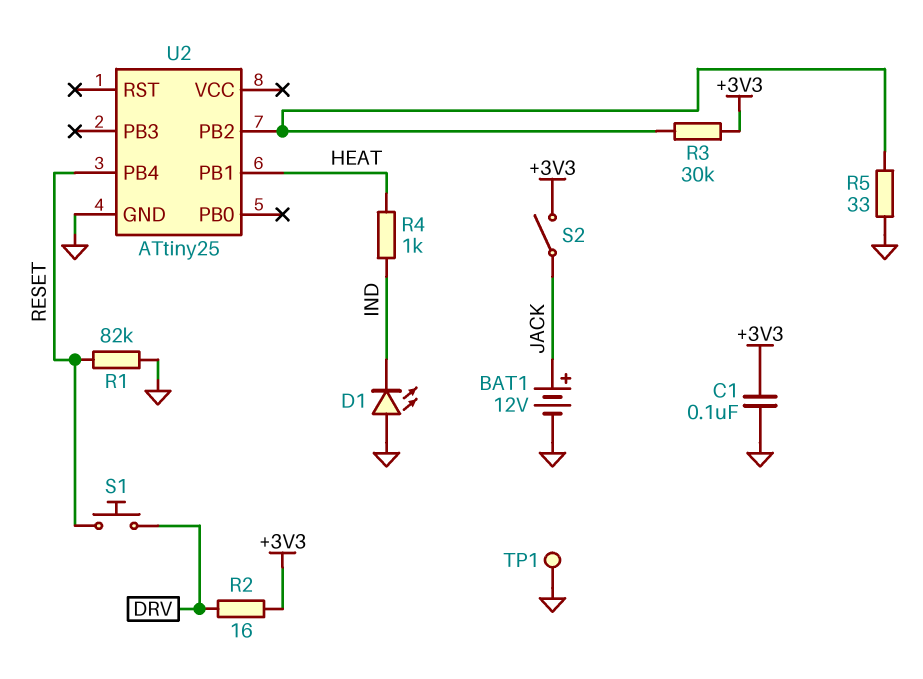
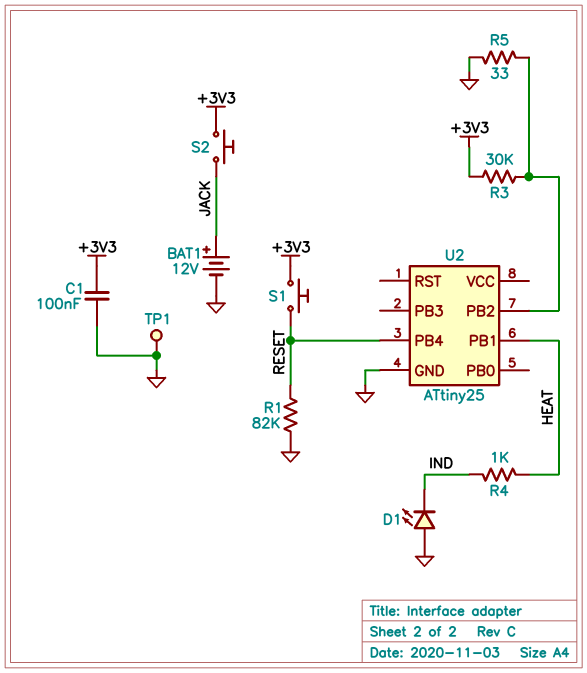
R2: 16 (+3V3, DRV) -> none
S1: button (DRV, RESET) -> button (+3V3, RESET)
S2: switch (+3V3, JACK) -> button (+3V3, JACK)

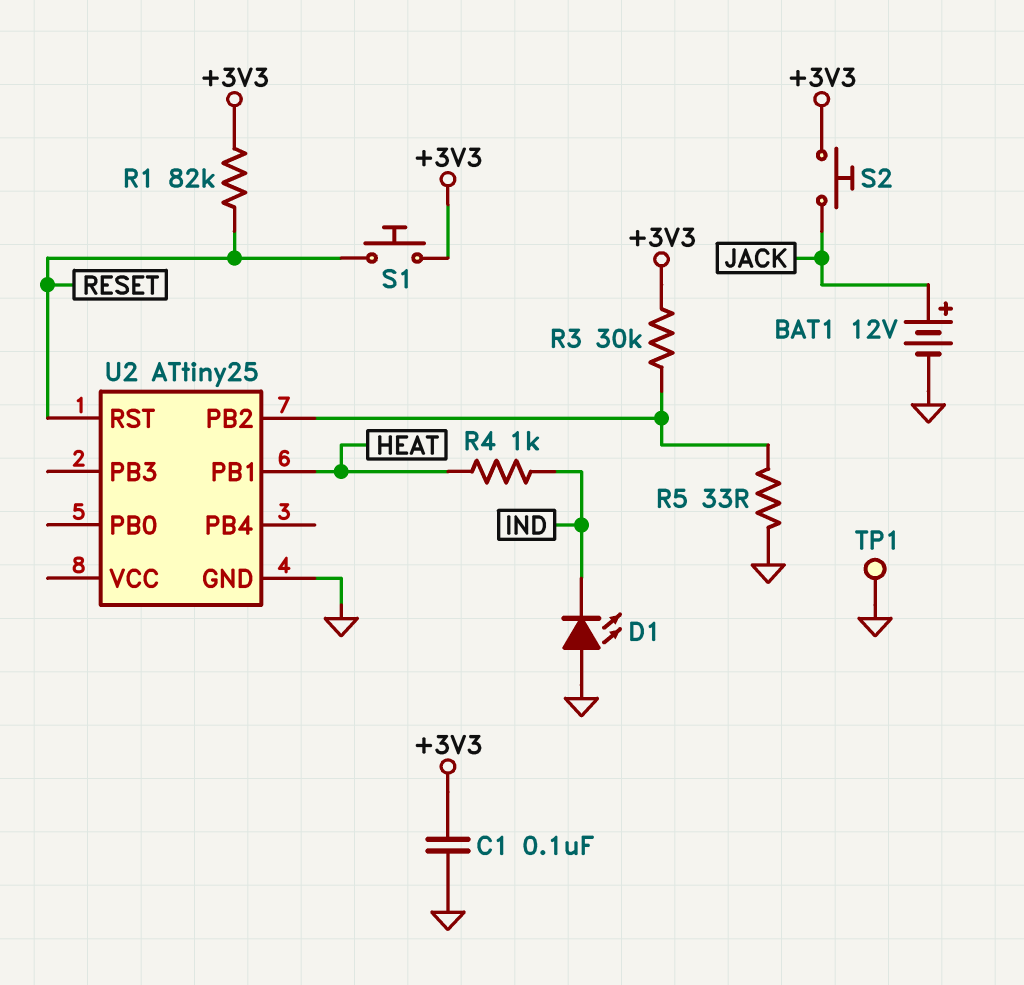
R1: 82k (GND, RESET) -> 82k (+3V3, RESET)
U2 pin PB4: RESET -> none
U2 pin RST: none -> RESET

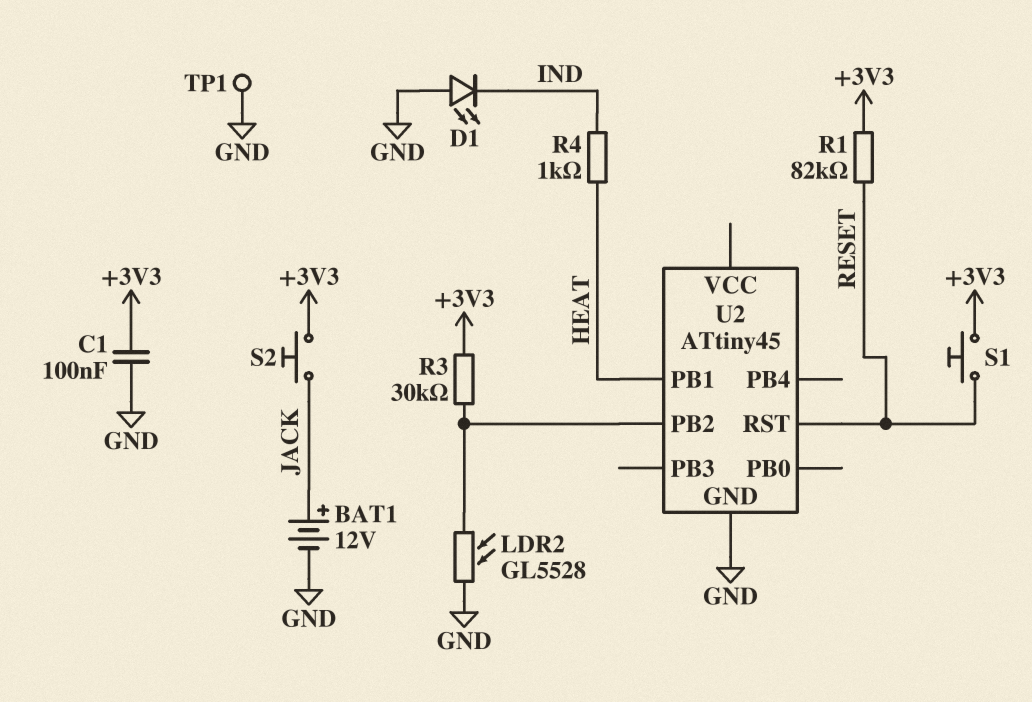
LDR2: none -> GL5528 (GND, U2/PB2)
R5: 33 (GND, U2/PB2) -> none
U2: ATtiny25 -> ATtiny45

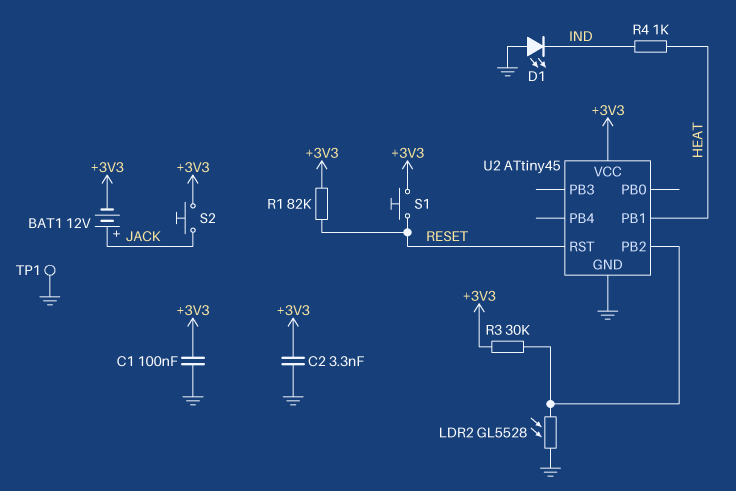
BAT1: 12V (plus JACK, minus GND) -> 12V (plus JACK, minus +3V3)
C2: none -> 3.3nF (+3V3, GND)
U2 pin VCC: none -> +3V3

